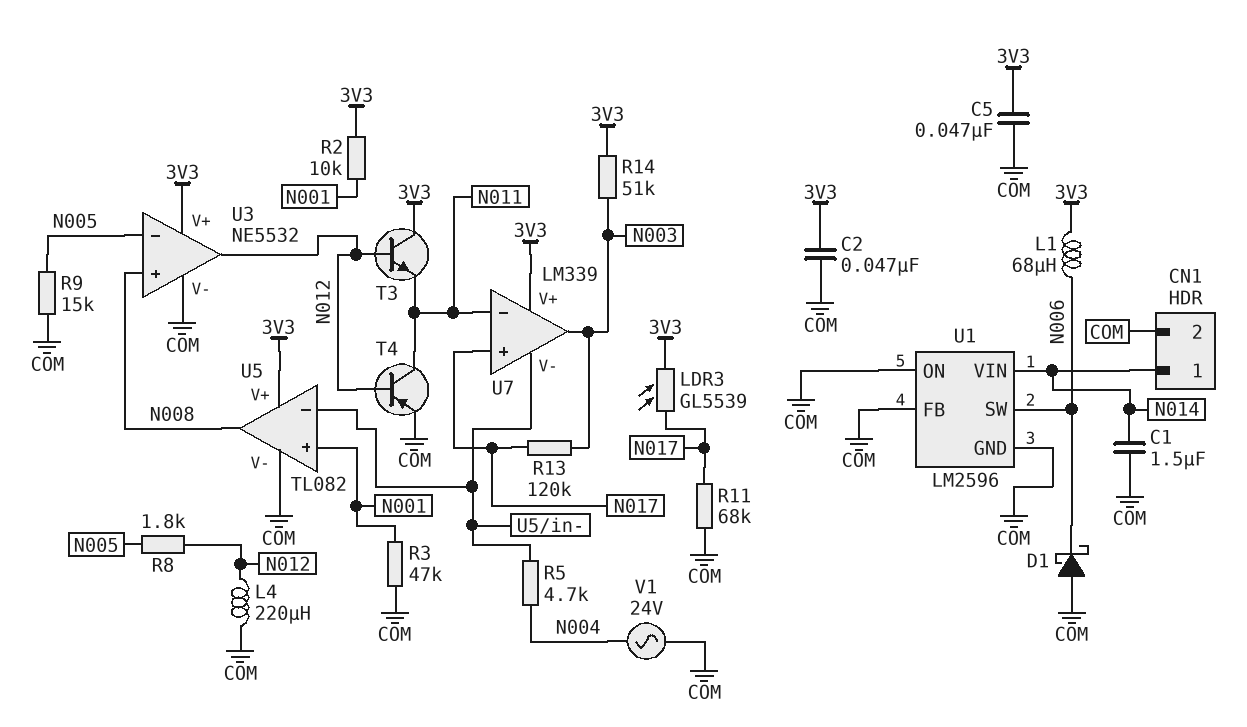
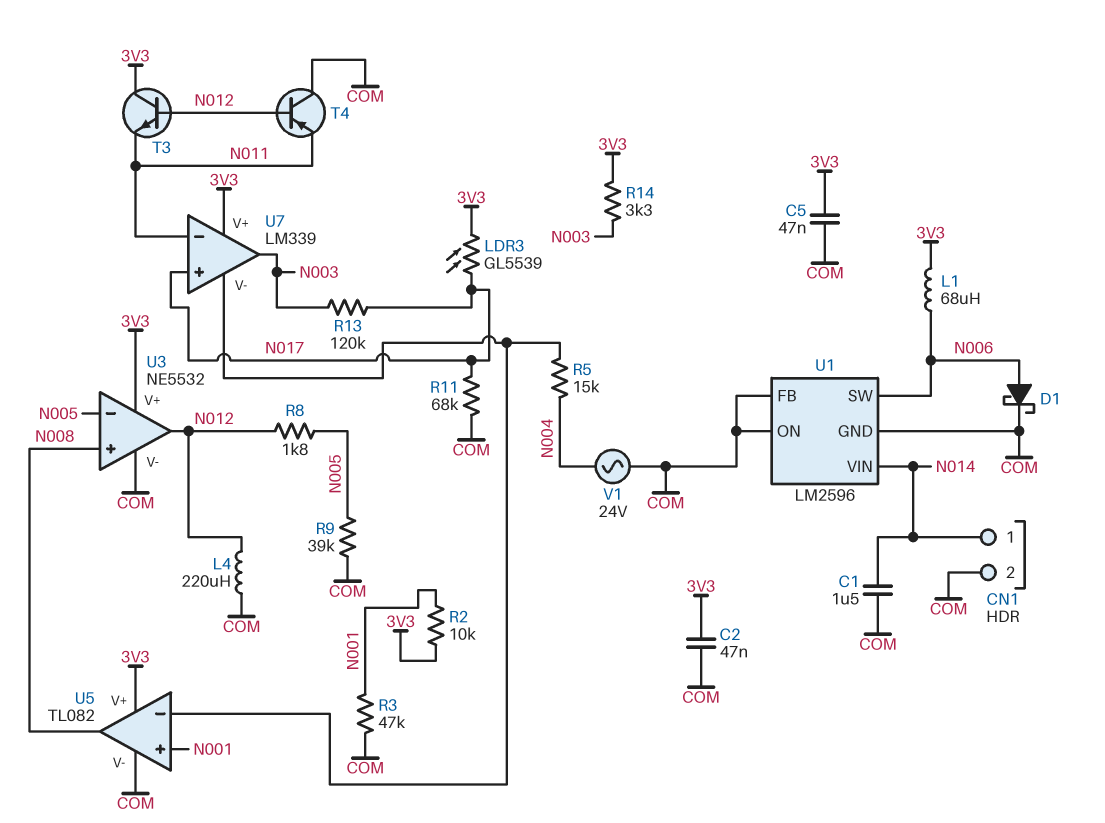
D1: schottky (A COM, K N006) -> schottky (A N006, K COM)
R5: 4.7k (N004, U5/in-) -> 15k (N004, U5/in-)
R9: 15k (COM, N005) -> 39k (COM, N005)
R14: 51k (3V3, N003) -> 3.3k (3V3, N003)
T4: PNP (B N012, C N011, E COM) -> PNP (B N012, C COM, E N011)

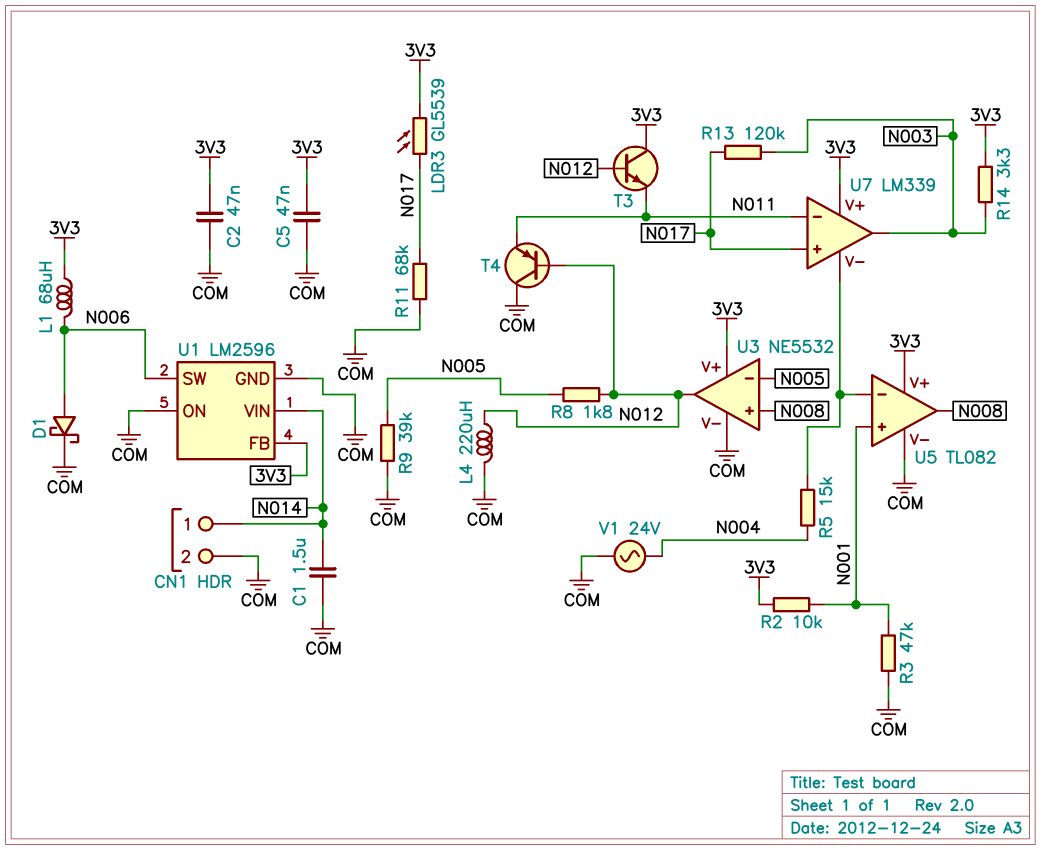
U1 pin FB: COM -> 3V3

